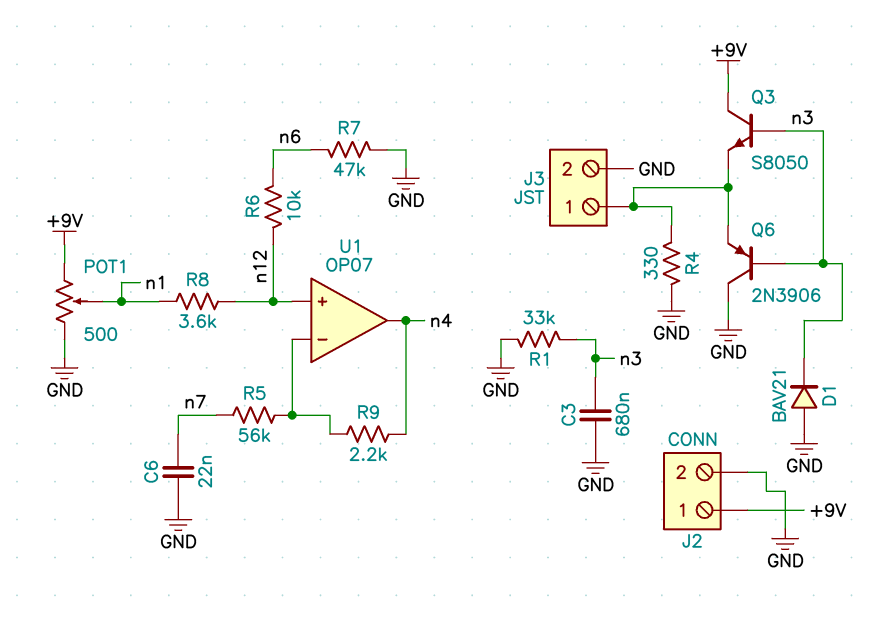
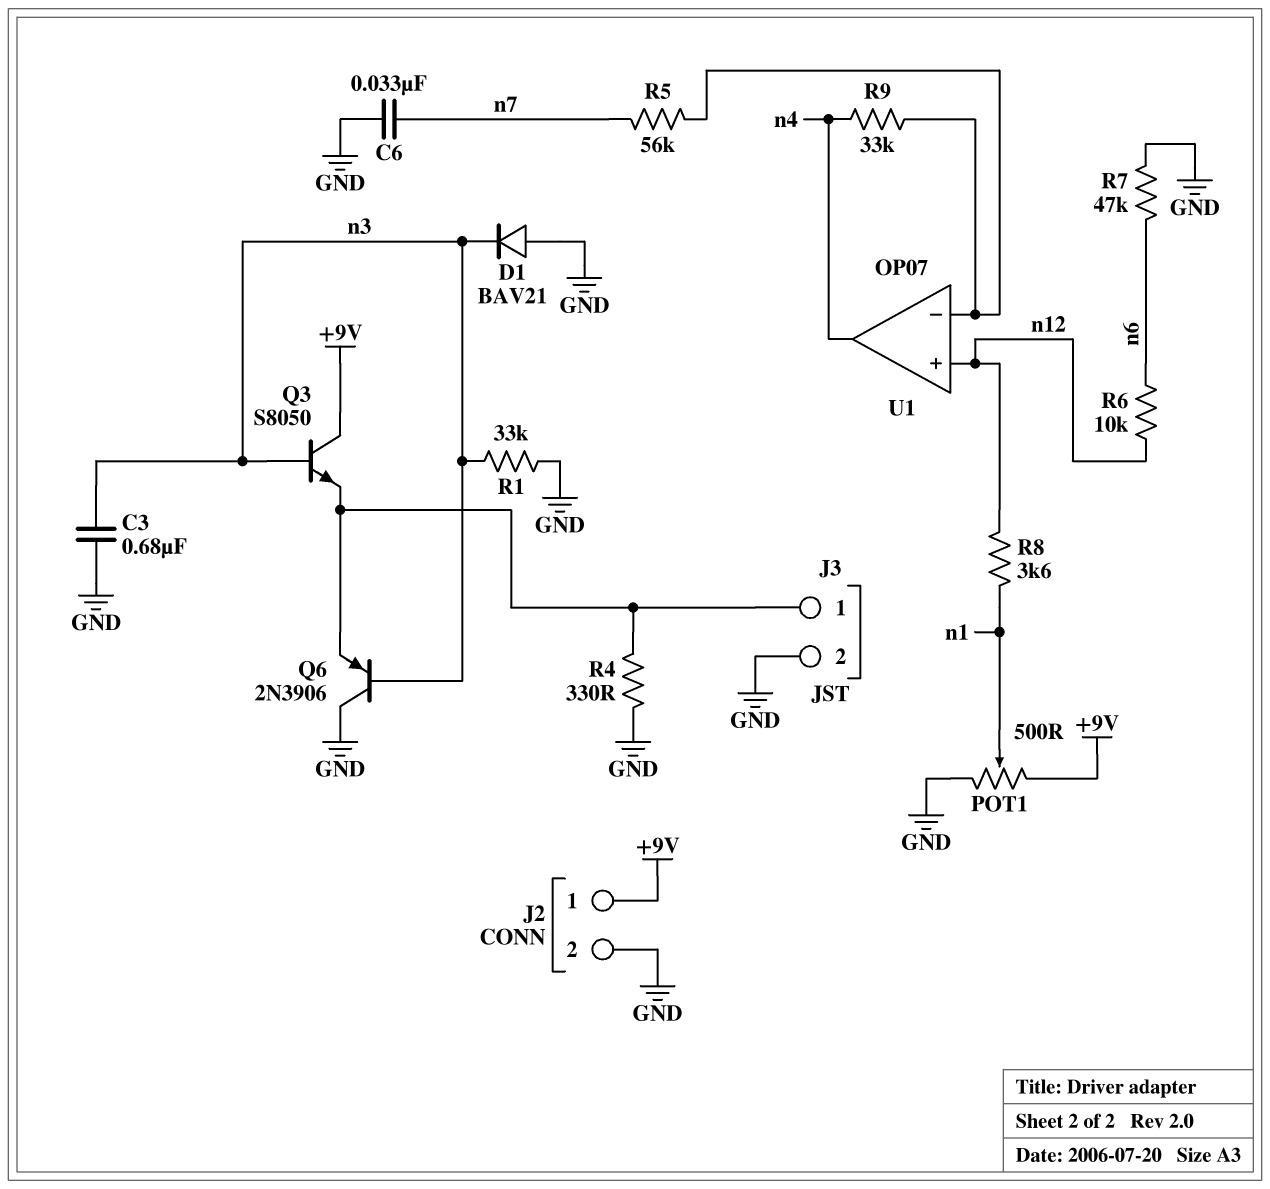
C6: 22nF (GND, n7) -> 33nF (GND, n7)
R9: 2.2k (U1/in-, n4) -> 33k (U1/in-, n4)

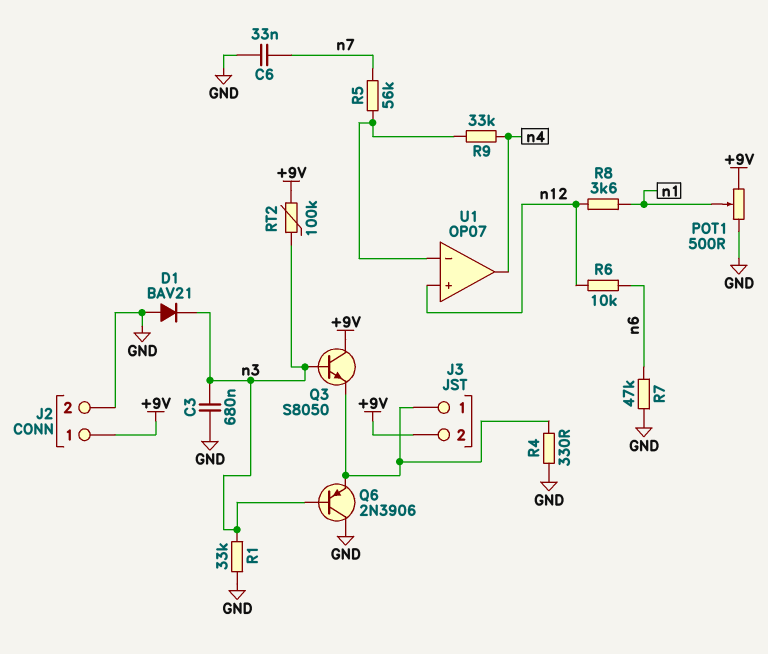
J3 pin 2: GND -> +9V
RT2: none -> 100k (+9V, n3)

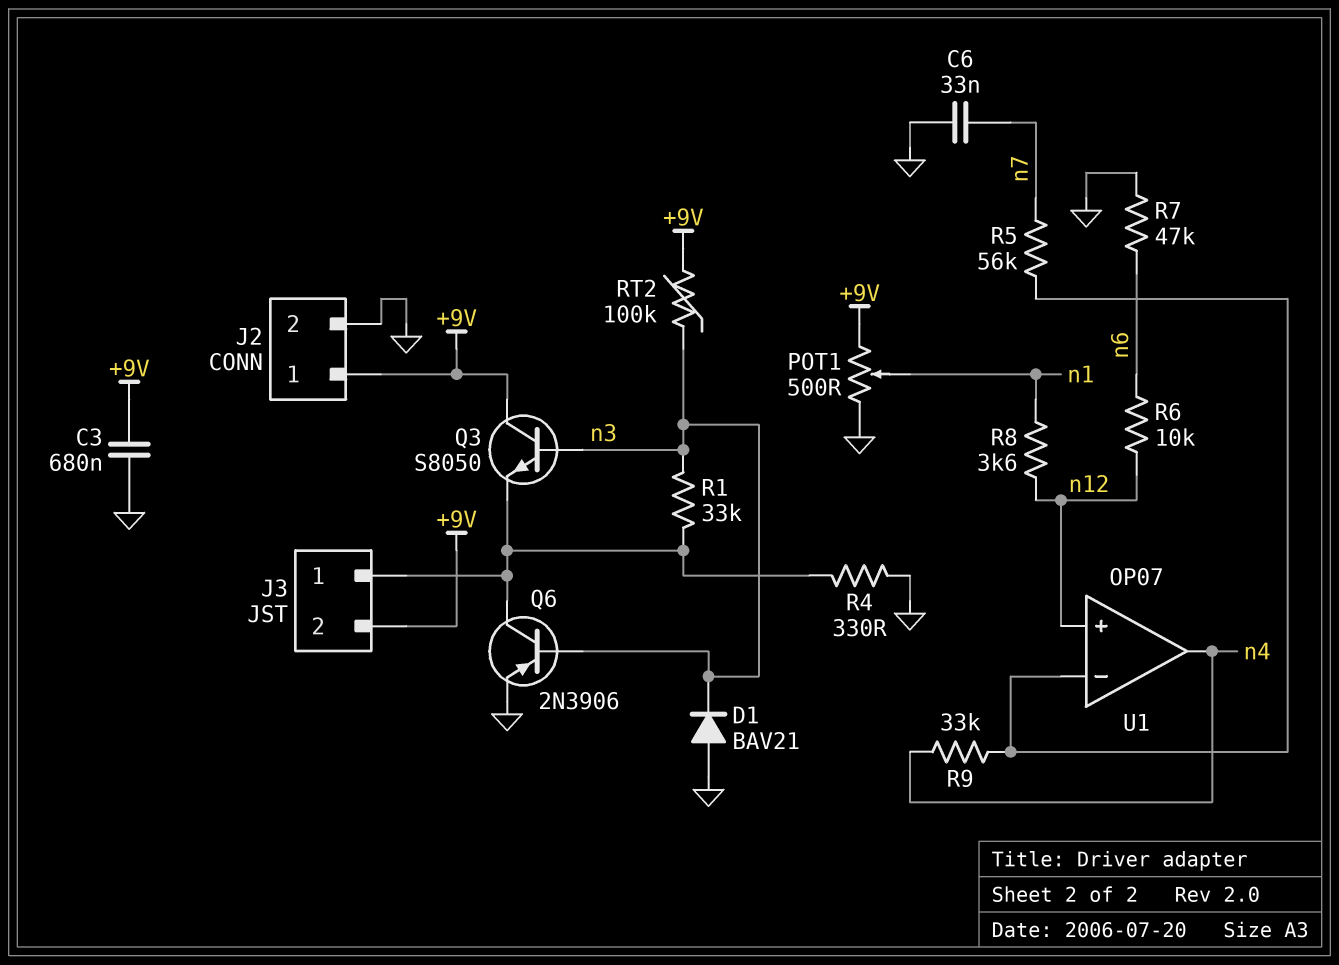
C3: 680nF (GND, n3) -> 680nF (+9V, GND)
Q6: PNP 2N3906 (B n3, C GND, E J3/1) -> PNP 2N3906 (B n3, C J3/1, E GND)
R1: 33k (GND, n3) -> 33k (J3/1, n3)

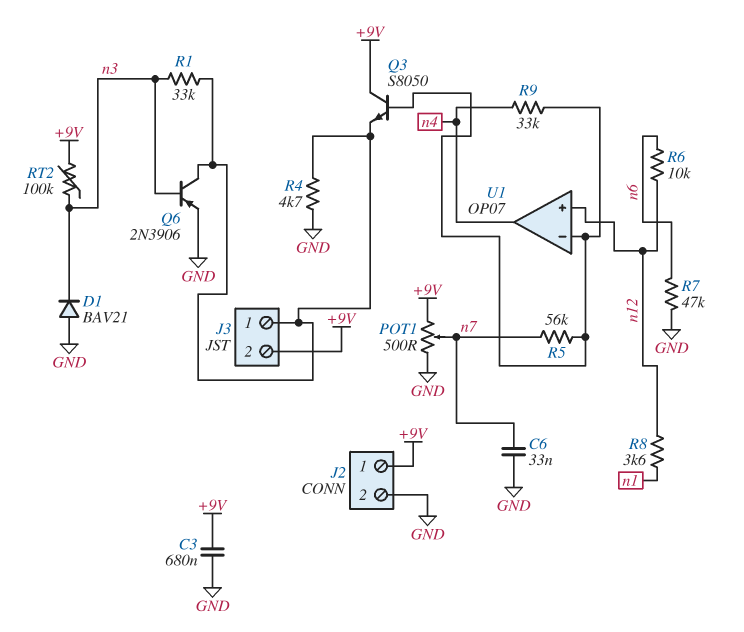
POT1: 500 (+9V, GND, wiper n1) -> 500 (+9V, GND, wiper n7)
Q3: NPN S8050 (B n3, C +9V, E J3/1) -> NPN S8050 (B U1/in-, C +9V, E J3/1)
R4: 330 (GND, J3/1) -> 4.7k (GND, J3/1)

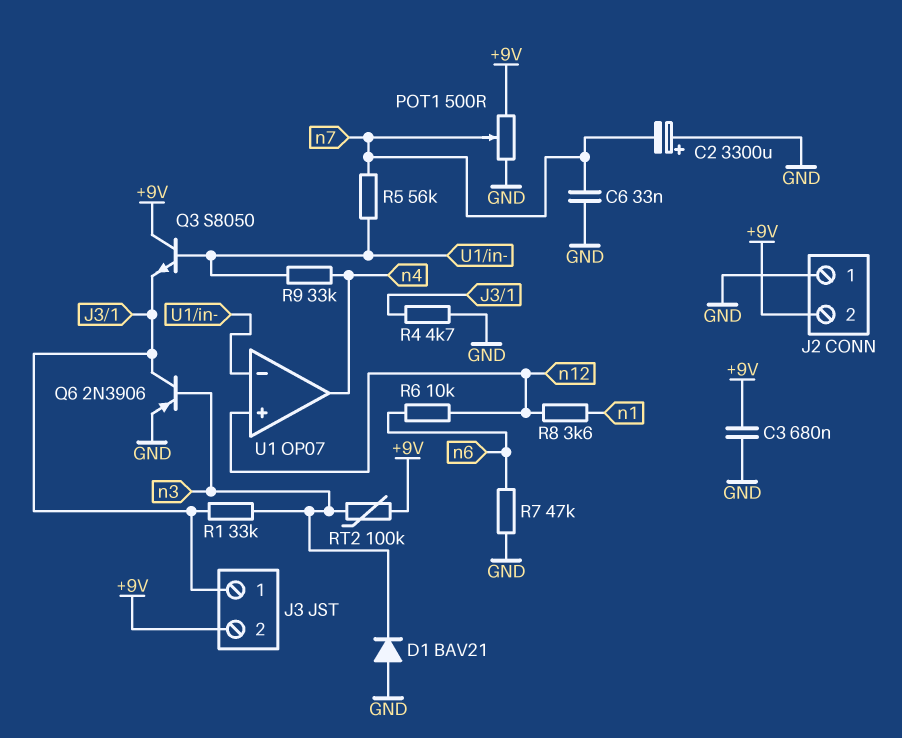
C2: none -> 3300uF (plus GND, minus n7)
J2 pin 1: +9V -> GND
J2 pin 2: GND -> +9V

